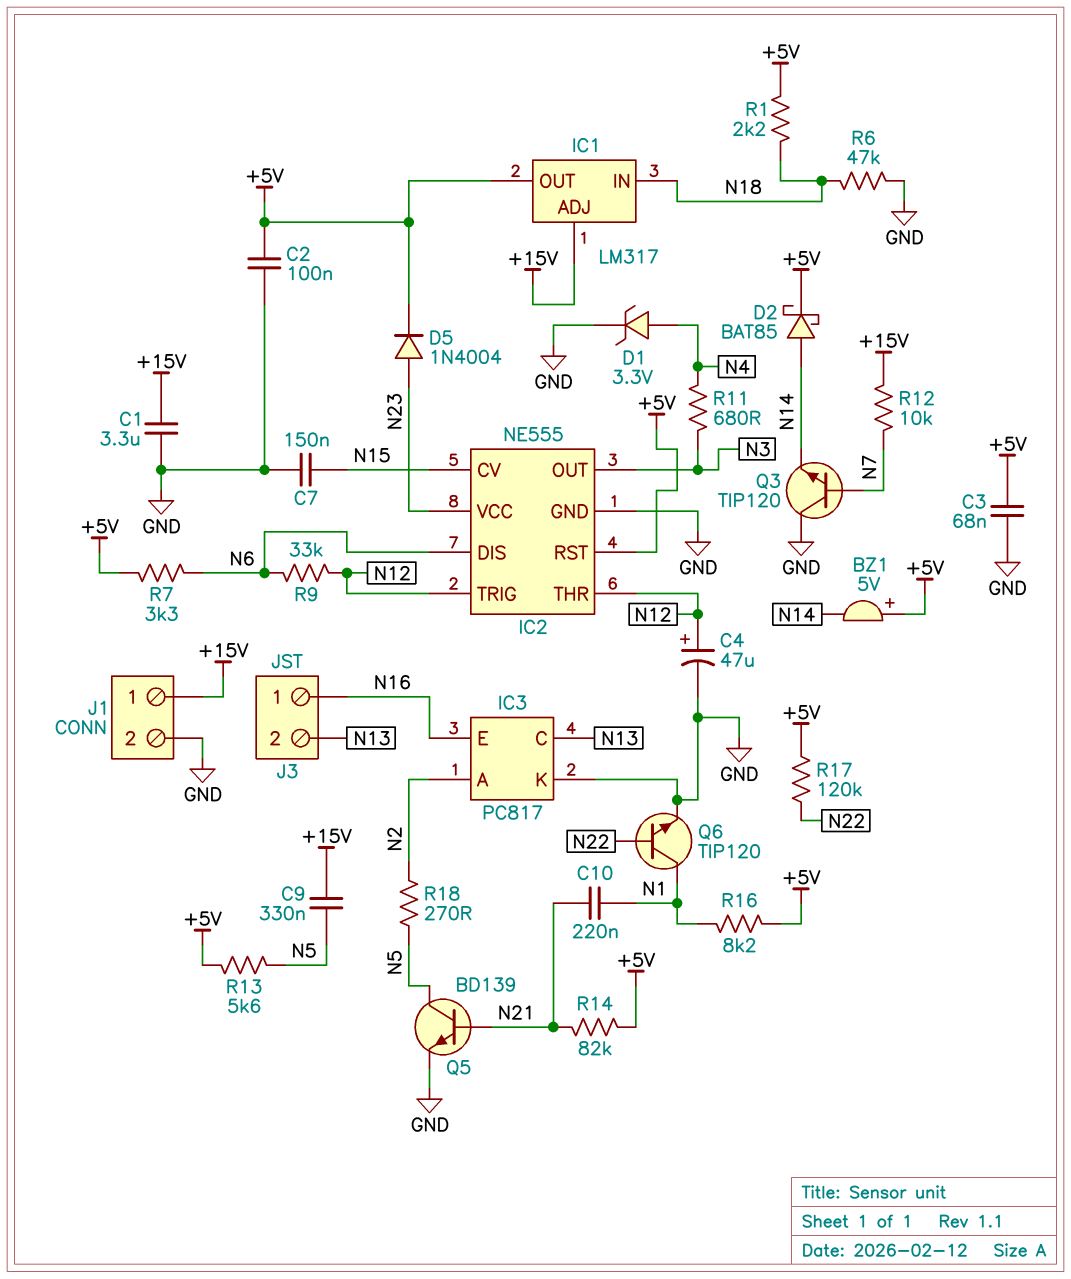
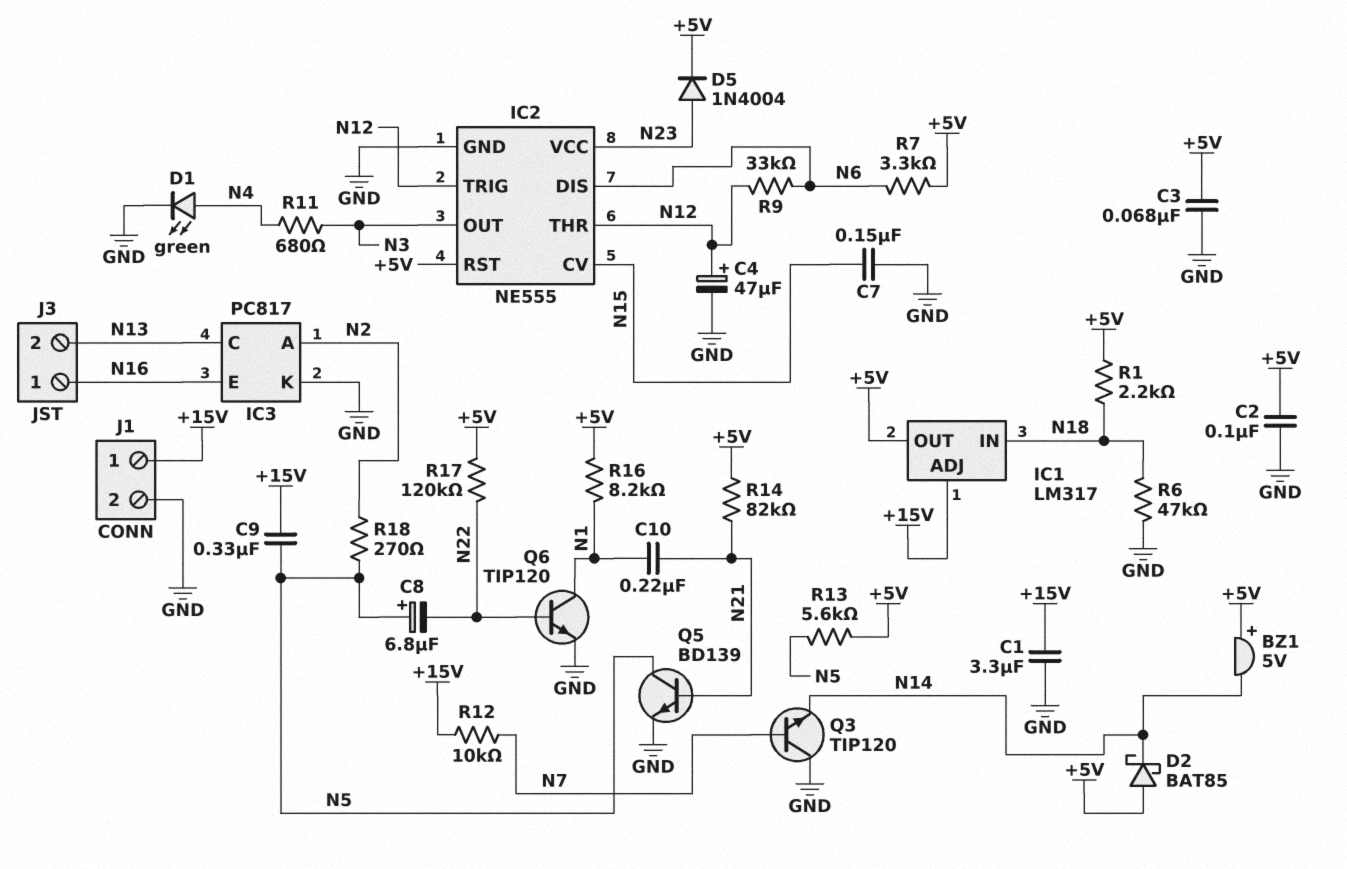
C8: none -> 6.8uF (plus N5, minus N22)
D1: zener 3.3V (A N4, K GND) -> LED green (A N4, K GND)
D2: schottky BAT85 (A N14, K +5V) -> schottky BAT85 (A +5V, K N14)

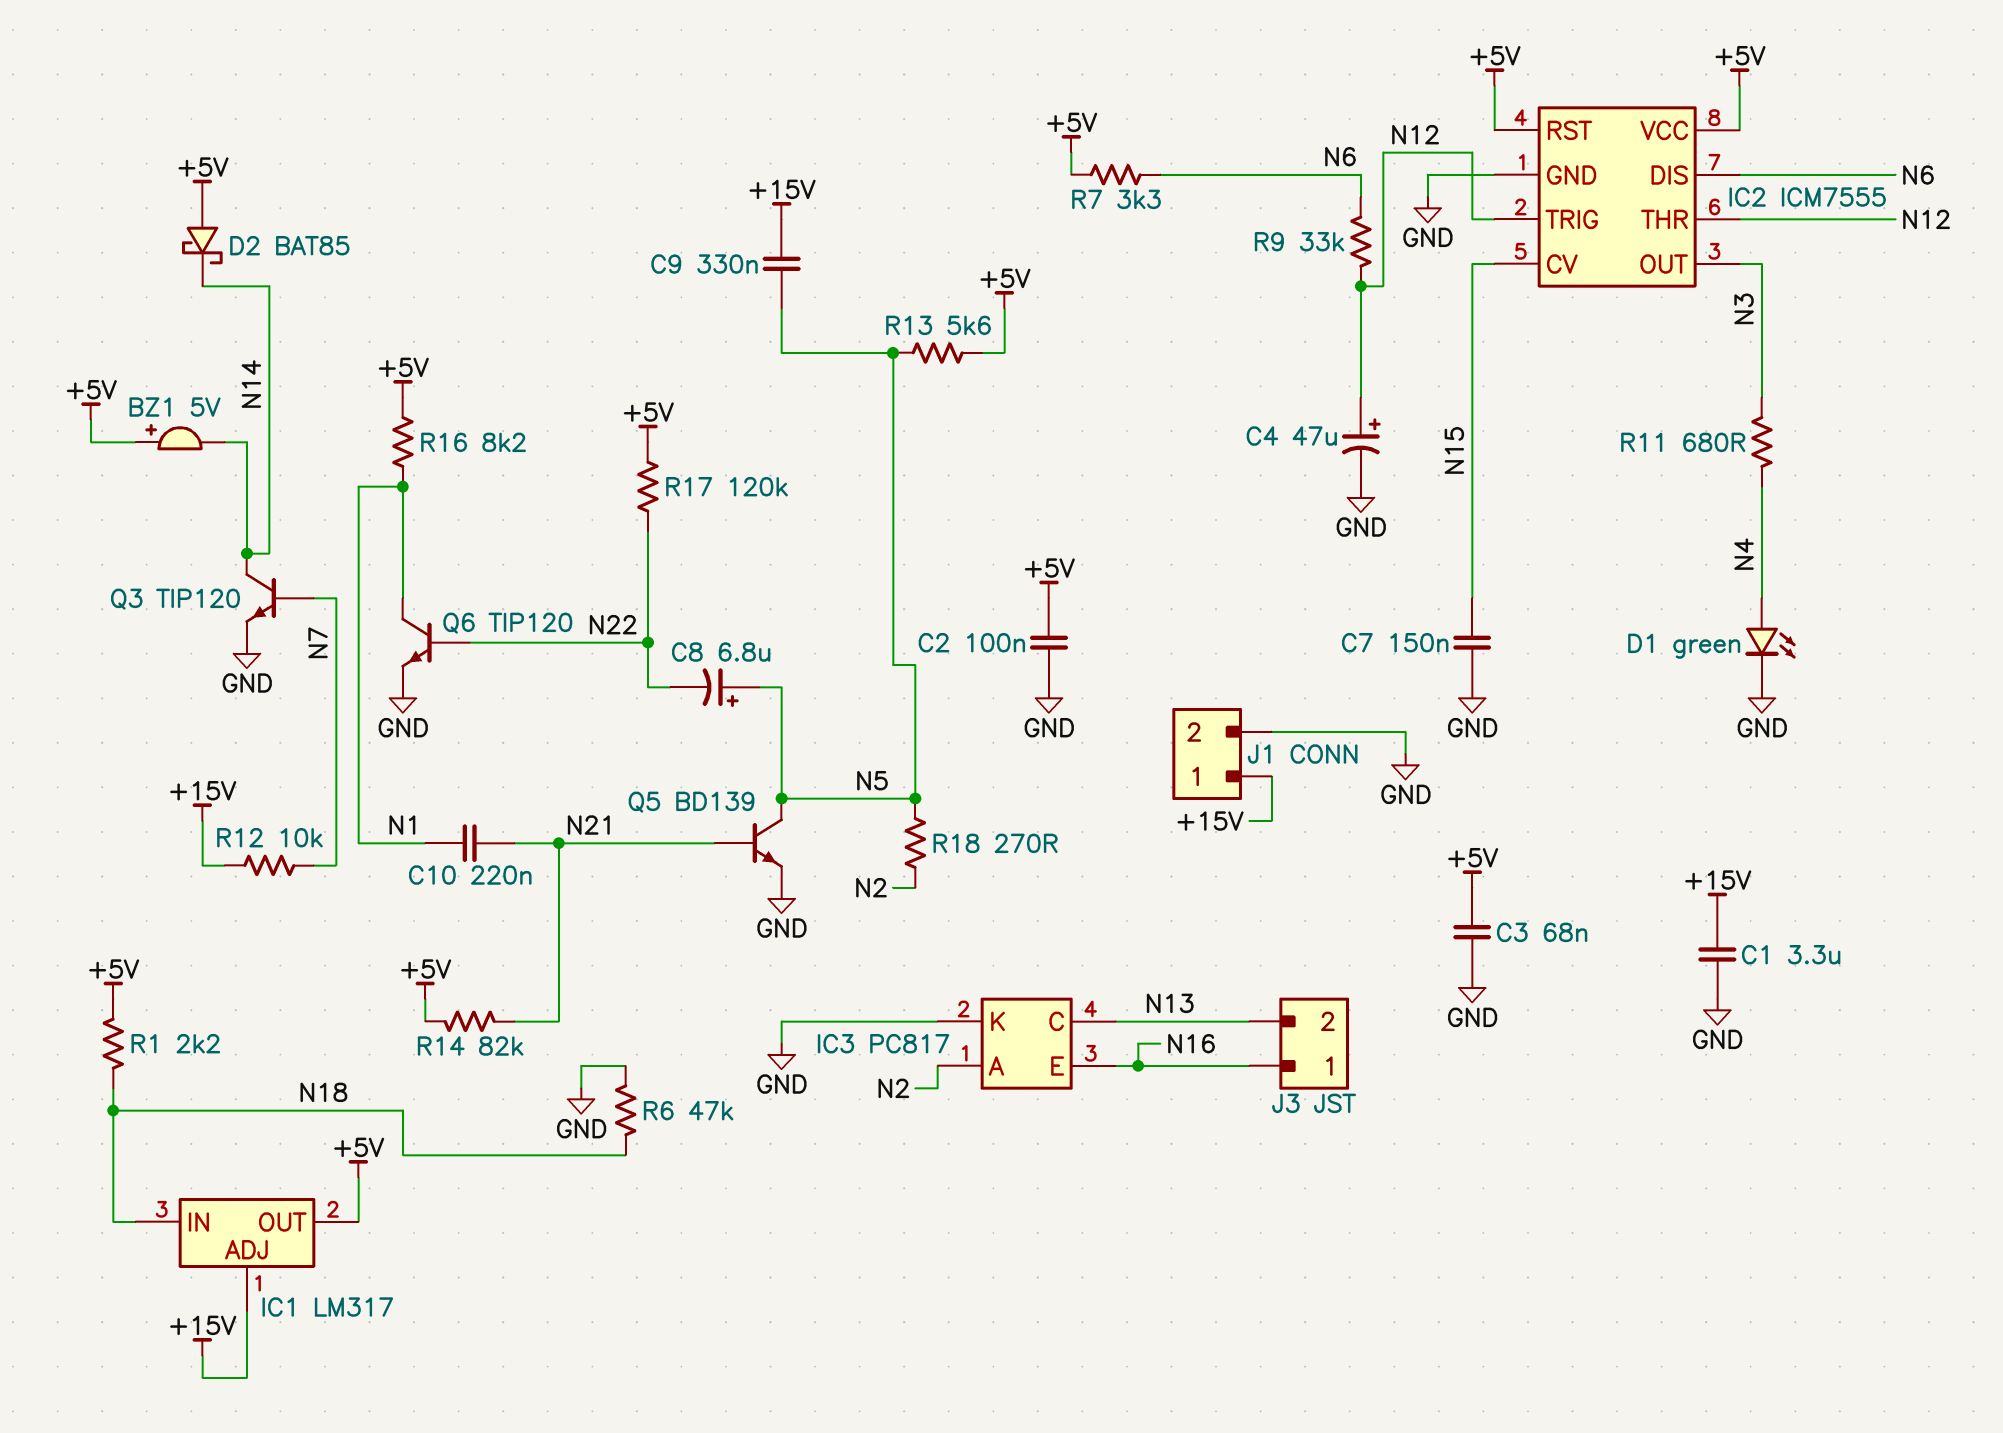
D5: diode 1N4004 (A N23, K +5V) -> none
IC2: NE555 -> ICM7555
IC2 pin VCC: N23 -> +5V
Q3: NPN TIP120 (B N7, C GND, E N14) -> NPN TIP120 (B N7, C N14, E GND)

